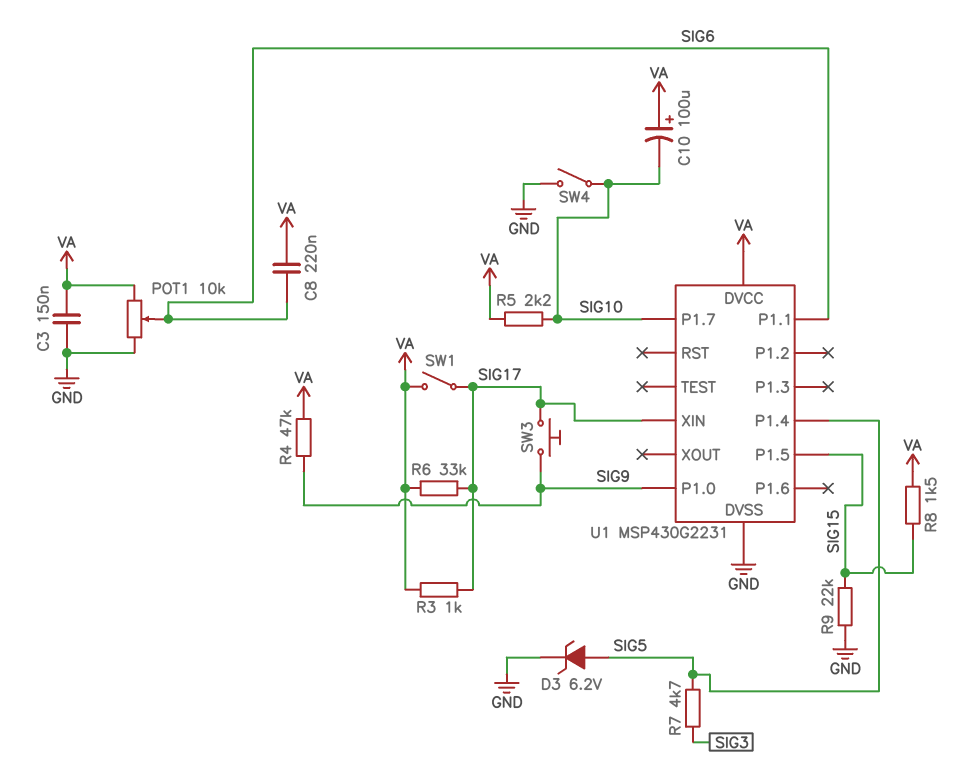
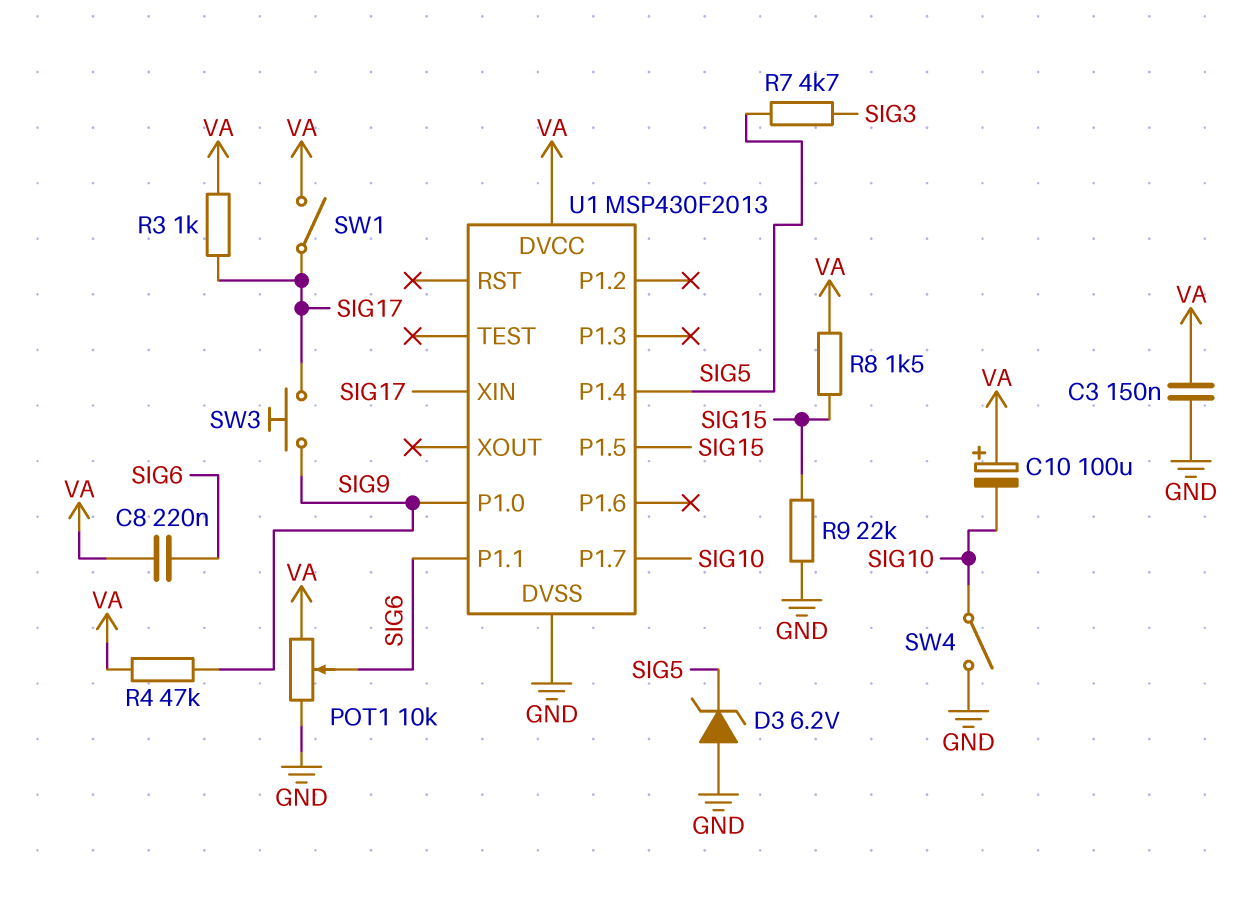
D3: zener 6.2V (A SIG5, K GND) -> zener 6.2V (A GND, K SIG5)
R5: 2.2k (SIG10, VA) -> none
R6: 33k (SIG17, VA) -> none
U1: MSP430G2231 -> MSP430F2013

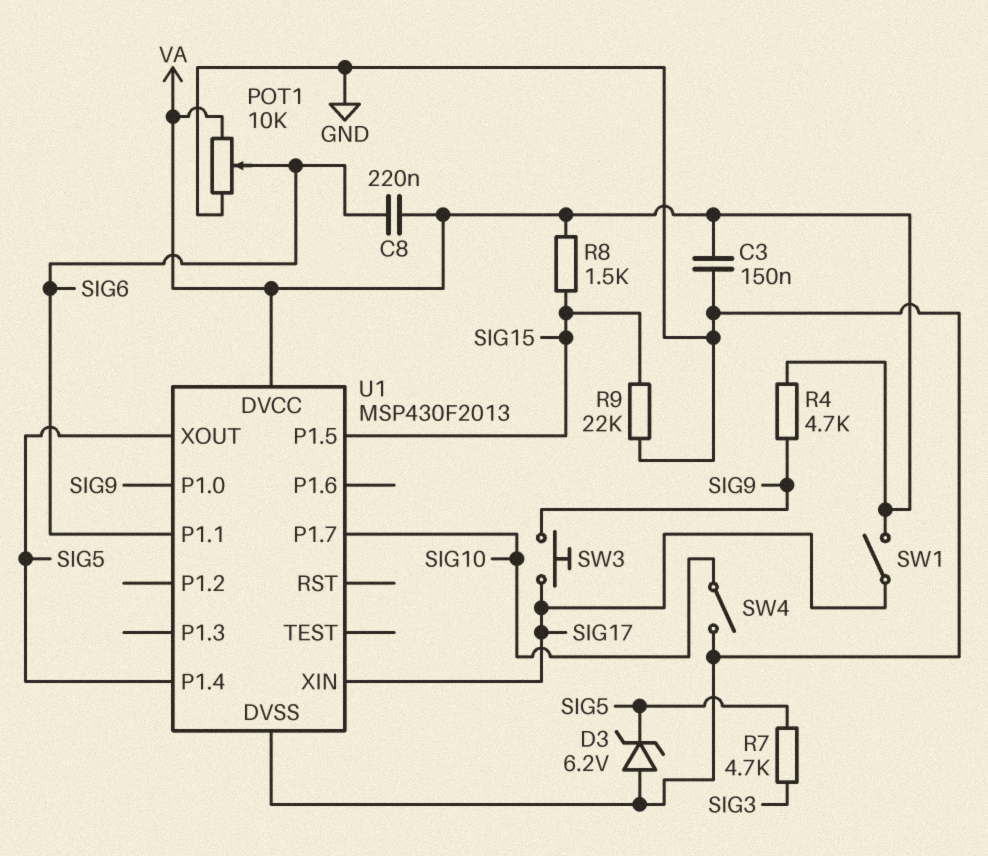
C10: 100uF (plus VA, minus SIG10) -> none
R3: 1k (SIG17, VA) -> none
R4: 47k (SIG9, VA) -> 4.7k (SIG9, VA)
U1 pin XOUT: none -> SIG5

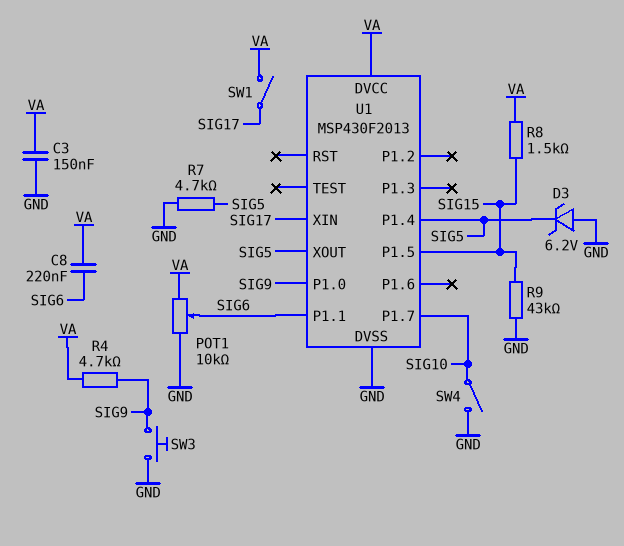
R7: 4.7k (SIG3, SIG5) -> 4.7k (GND, SIG5)
R9: 22k (GND, SIG15) -> 43k (GND, SIG15)
SW3: button (SIG9, SIG17) -> button (GND, SIG9)

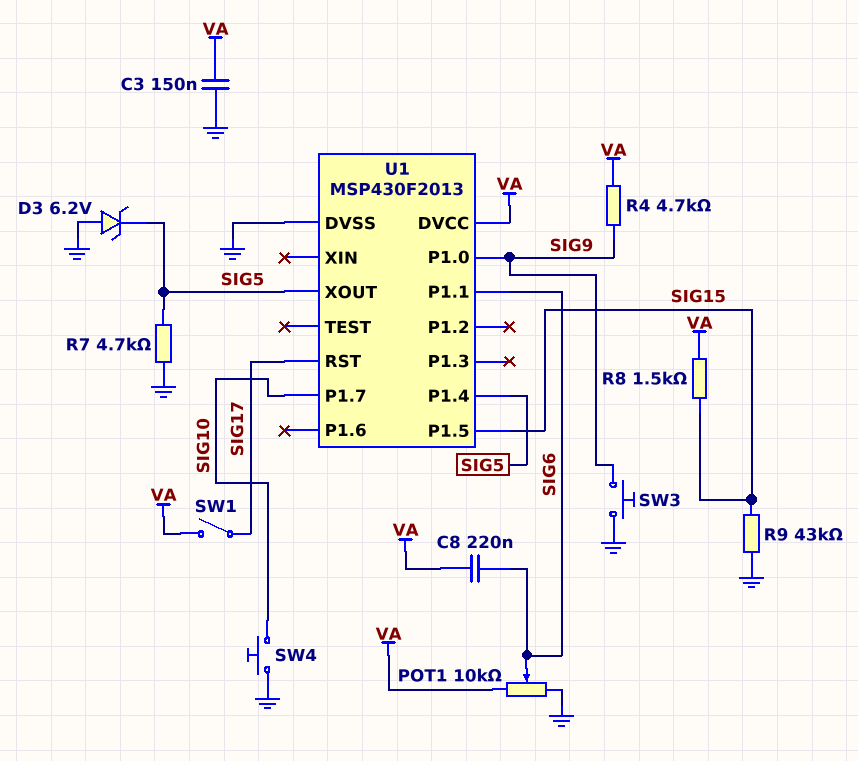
SW4: switch (GND, SIG10) -> button (GND, SIG10)
U1 pin RST: none -> SIG17
U1 pin XIN: SIG17 -> none

